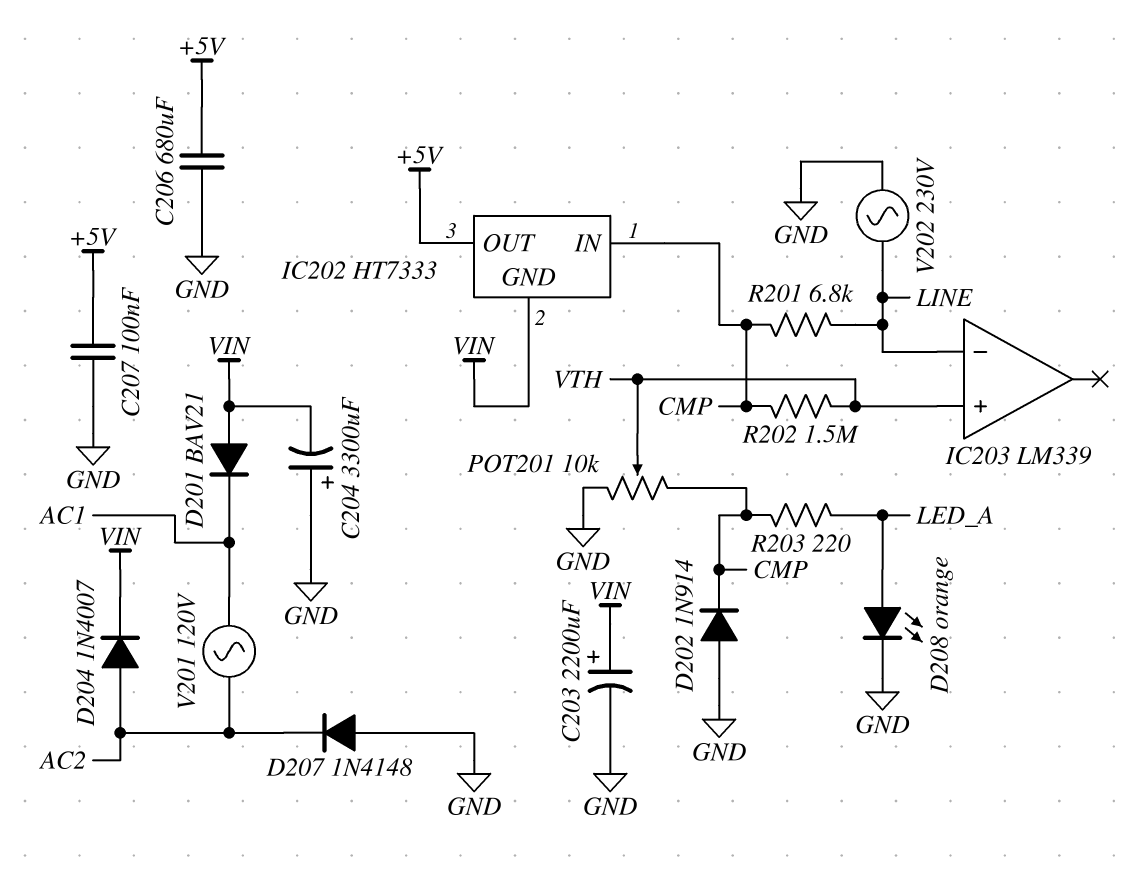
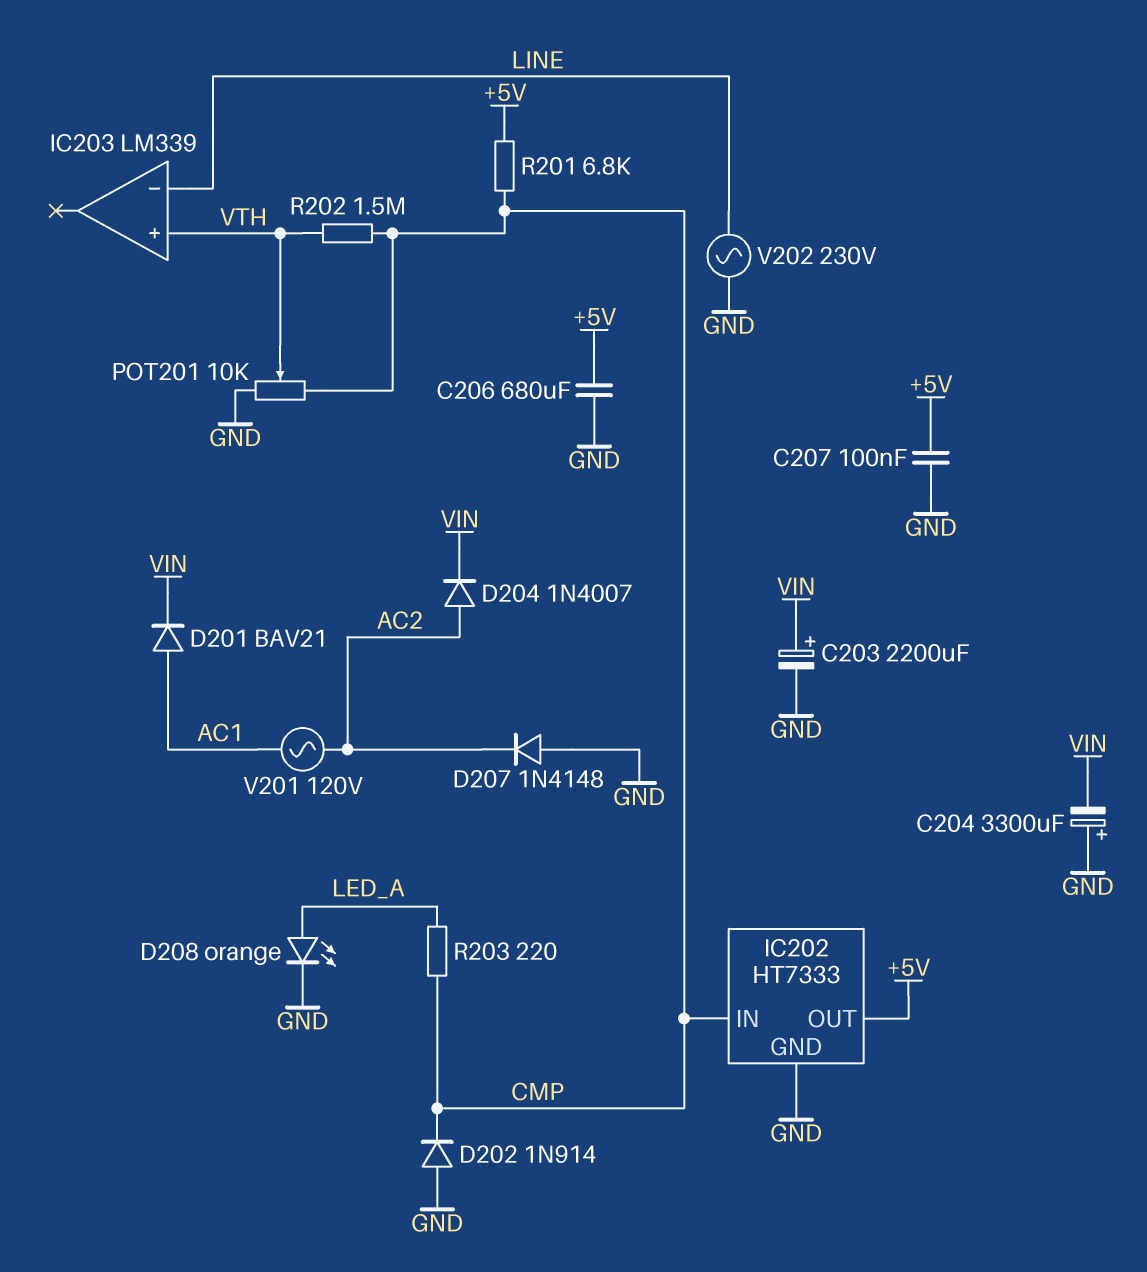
D201: diode BAV21 (A VIN, K AC1) -> diode BAV21 (A AC1, K VIN)
IC202 pin GND: VIN -> GND
R201: 6.8k (CMP, LINE) -> 6.8k (+5V, CMP)

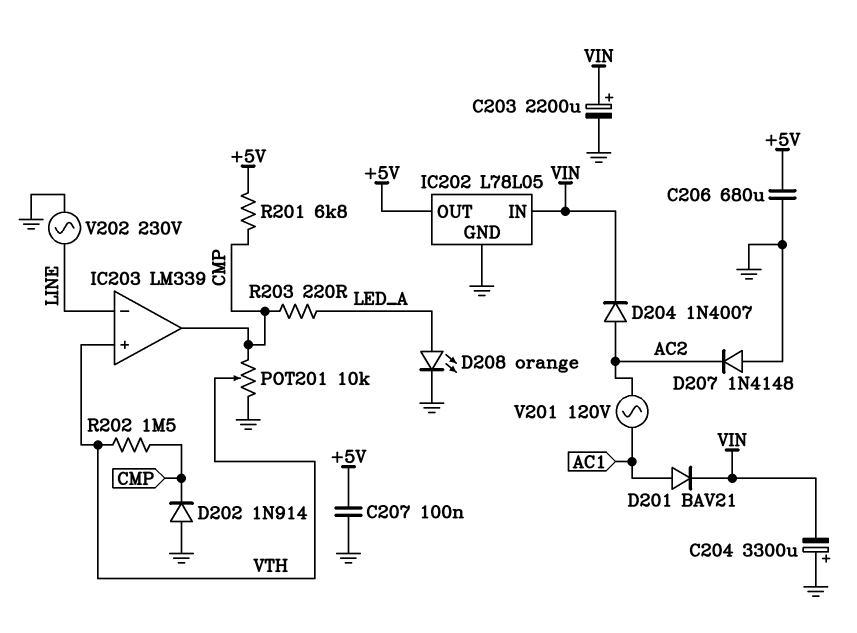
IC202: HT7333 -> L78L05
IC202 pin IN: CMP -> VIN
IC203 pin out: none -> CMP

